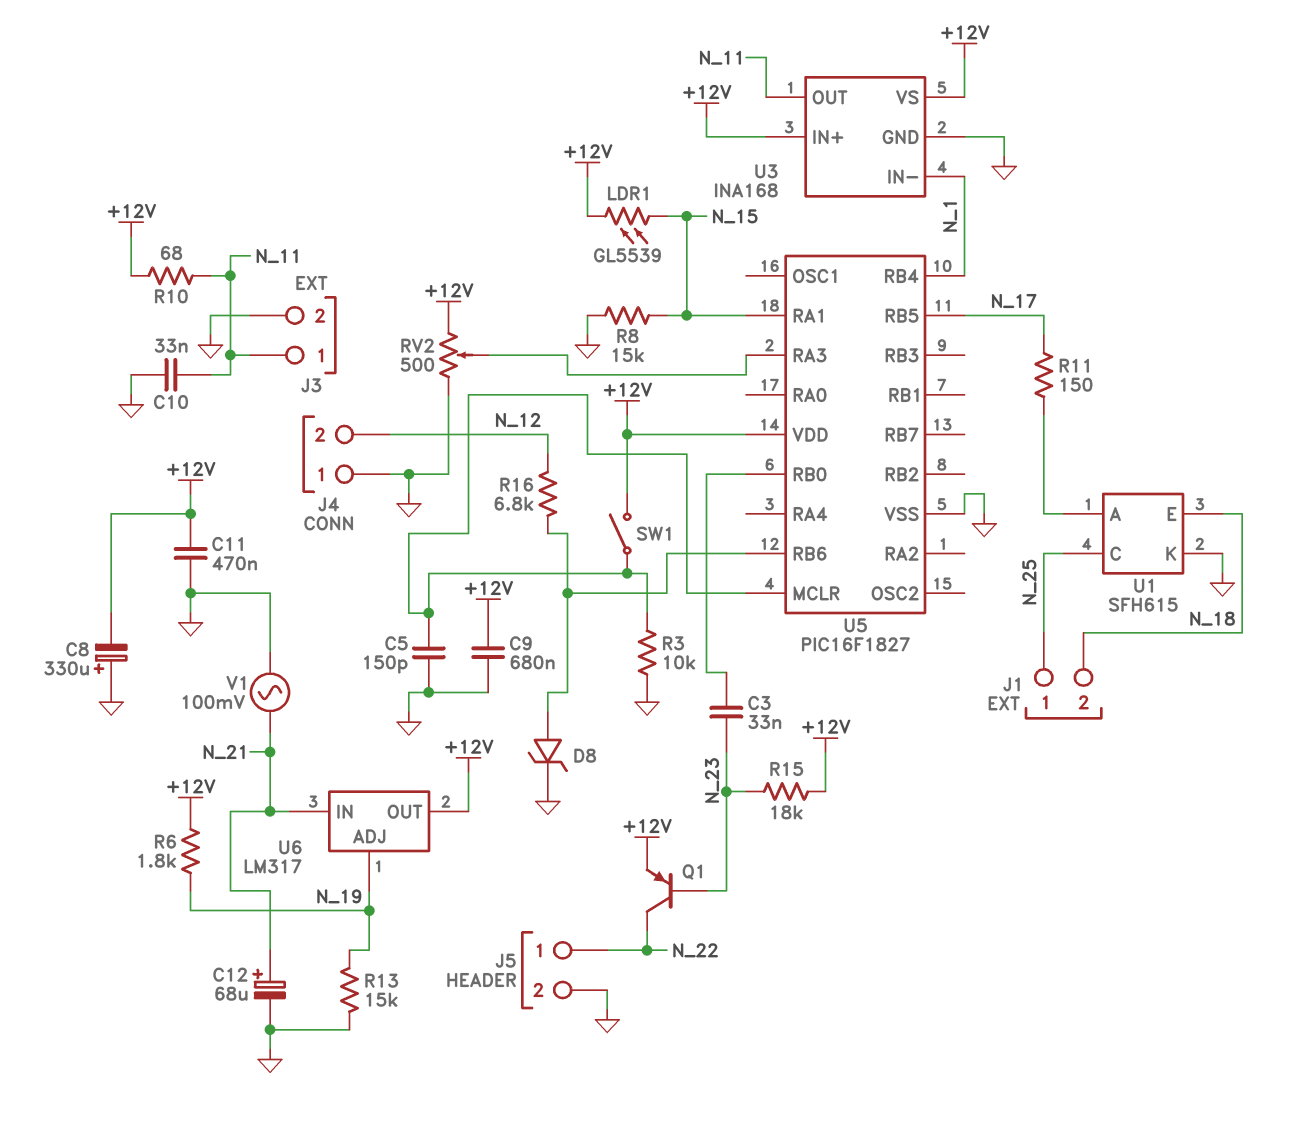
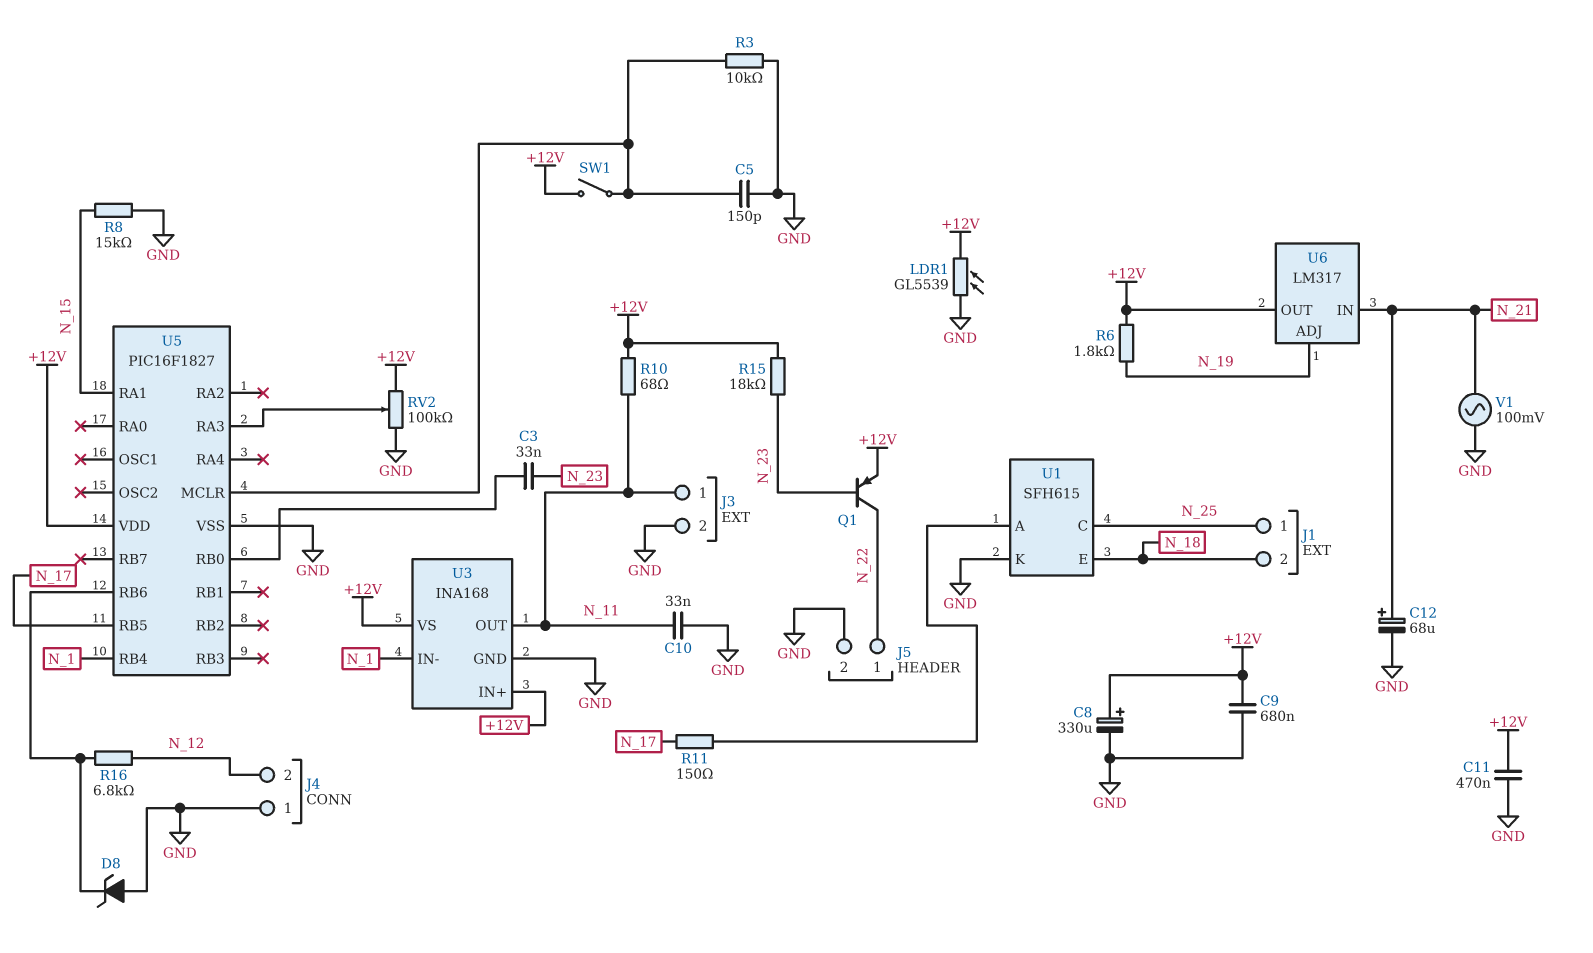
C8: 330uF (plus GND, minus +12V) -> 330uF (plus +12V, minus GND)
D8: zener (A U5/RB6, K GND) -> zener (A GND, K U5/RB6)
LDR1: GL5539 (+12V, N_15) -> GL5539 (+12V, GND)
R13: 15k (GND, N_19) -> none
RV2: 500 (+12V, GND, wiper U5/RA3) -> 100k (+12V, GND, wiper U5/RA3)

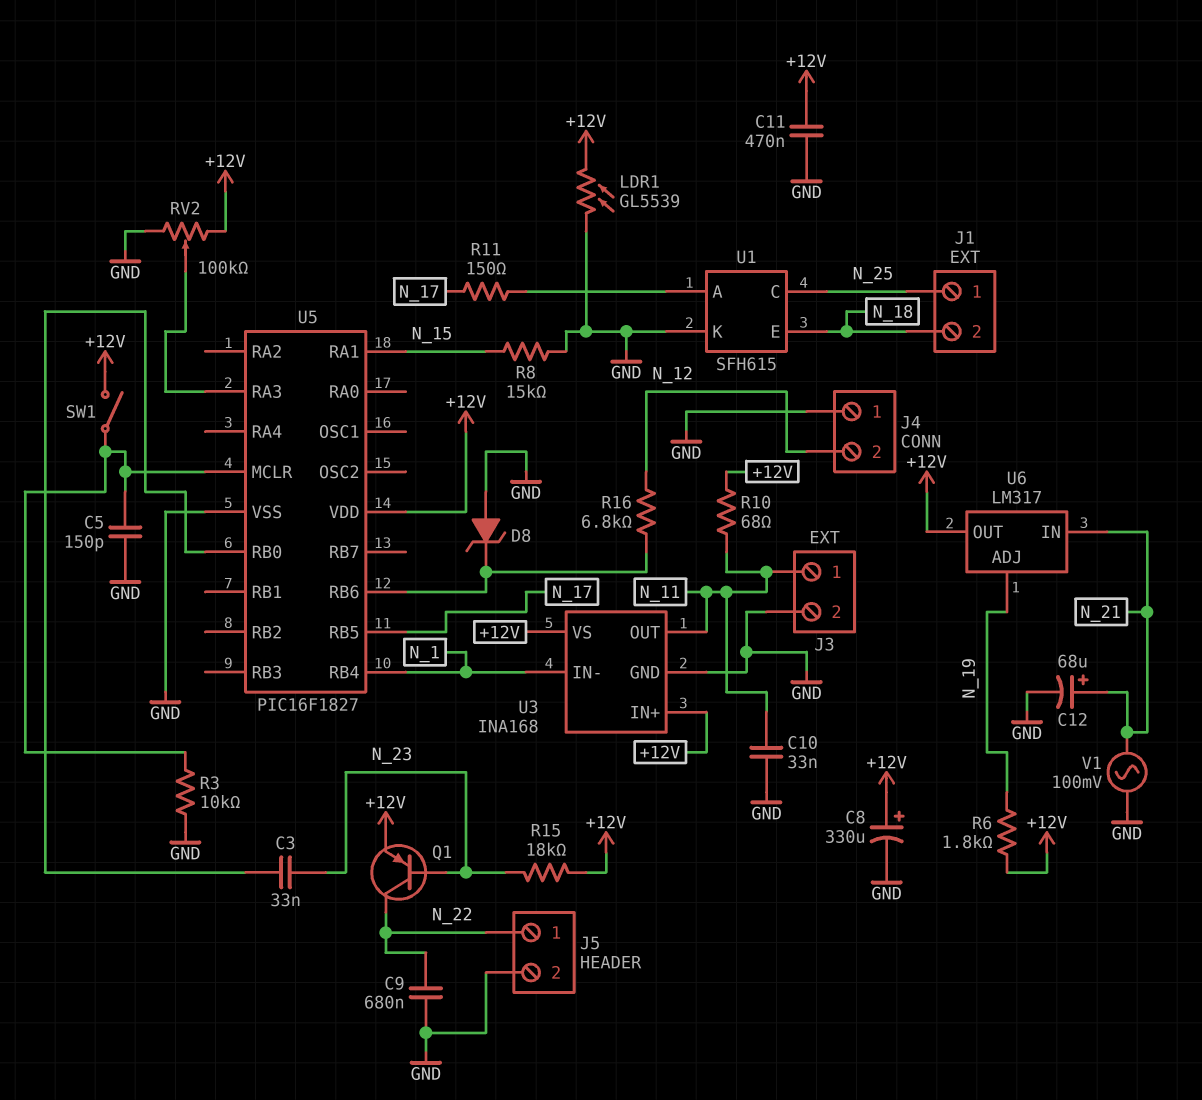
C9: 680nF (+12V, GND) -> 680nF (GND, N_22)

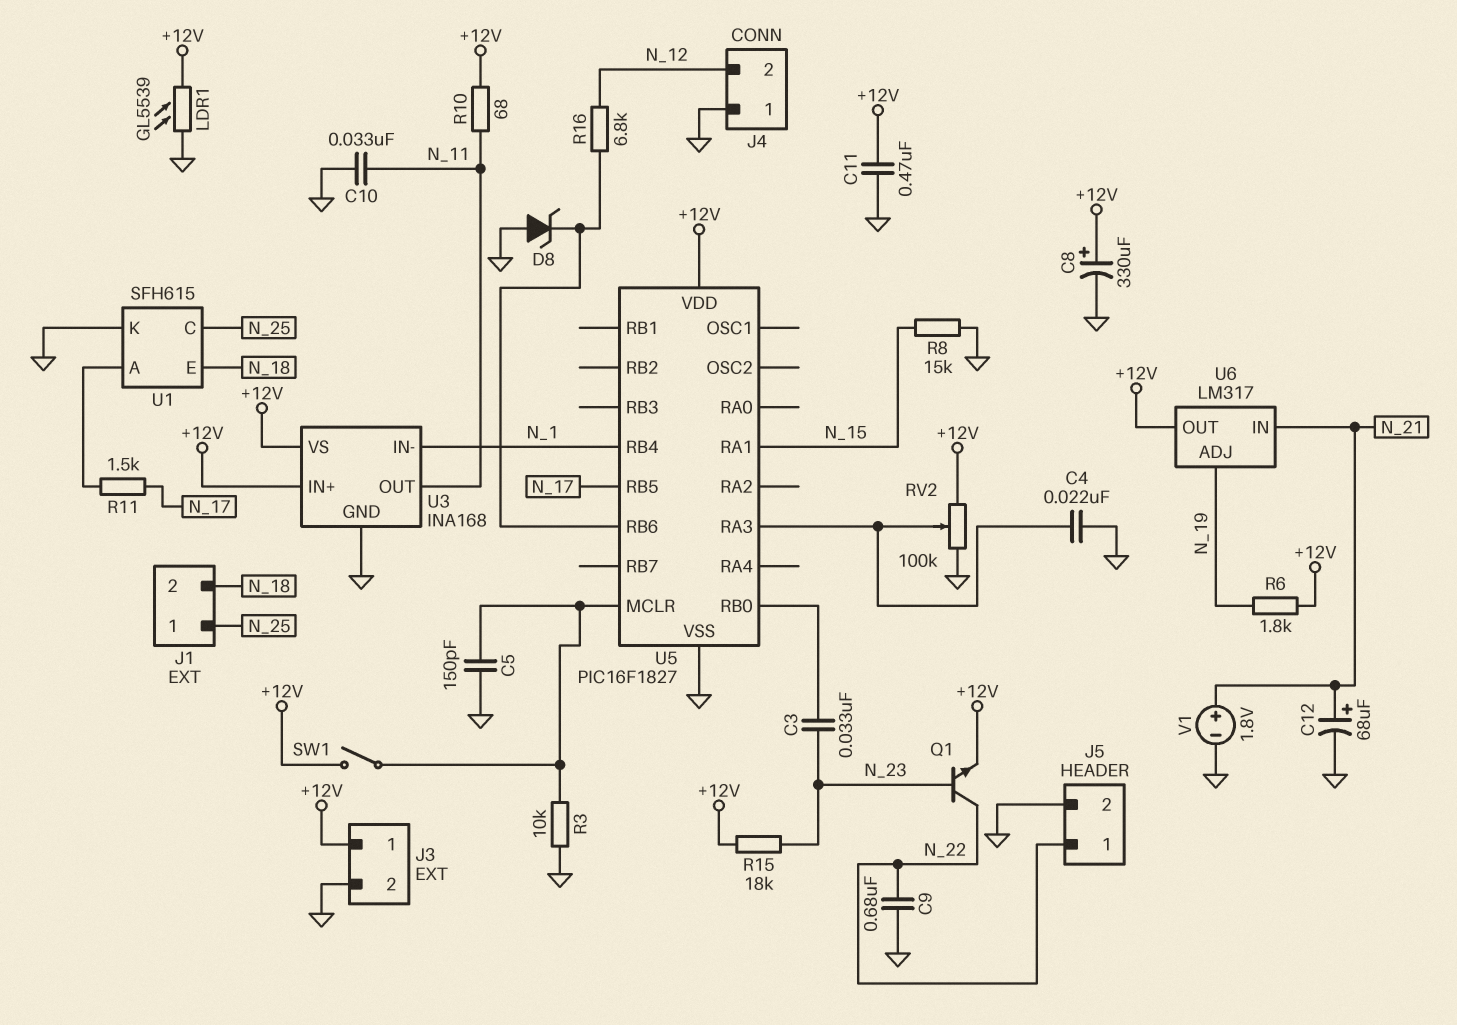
C4: none -> 22nF (GND, U5/RA3)
J3 pin 1: N_11 -> +12V
Q1: PNP (B N_23, C N_22, E +12V) -> NPN (B N_23, C N_22, E +12V)
R11: 150 (N_17, U1/A) -> 1.5k (N_17, U1/A)
V1: AC 100mV (GND, N_21) -> 1.8V (plus N_21, minus GND)

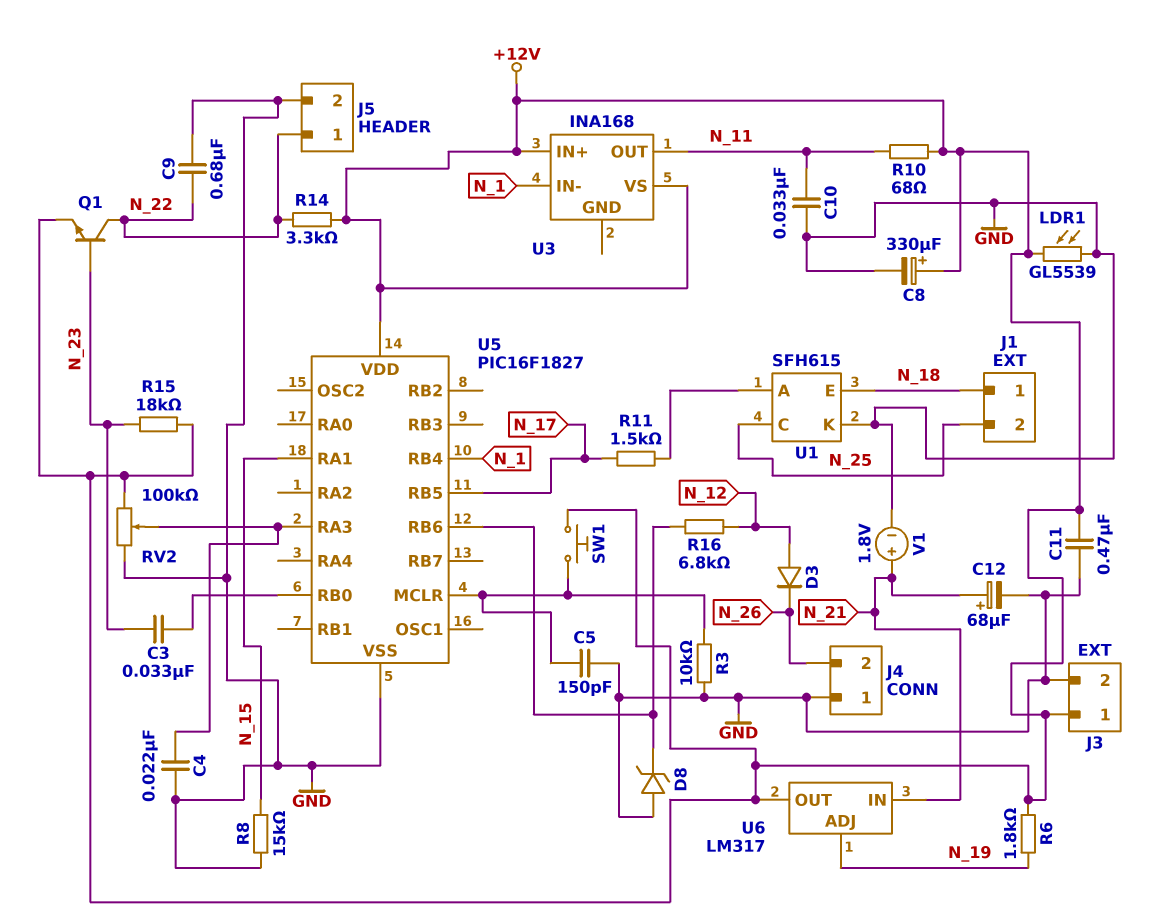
D3: none -> diode (A N_12, K N_26)
J1 pin 1: N_25 -> N_18
J1 pin 2: N_18 -> N_25
J4 pin 2: N_12 -> N_26
R14: none -> 3.3k (+12V, N_22)
SW1: switch (+12V, U5/MCLR) -> button (+12V, U5/MCLR)
U3 pin GND: GND -> none

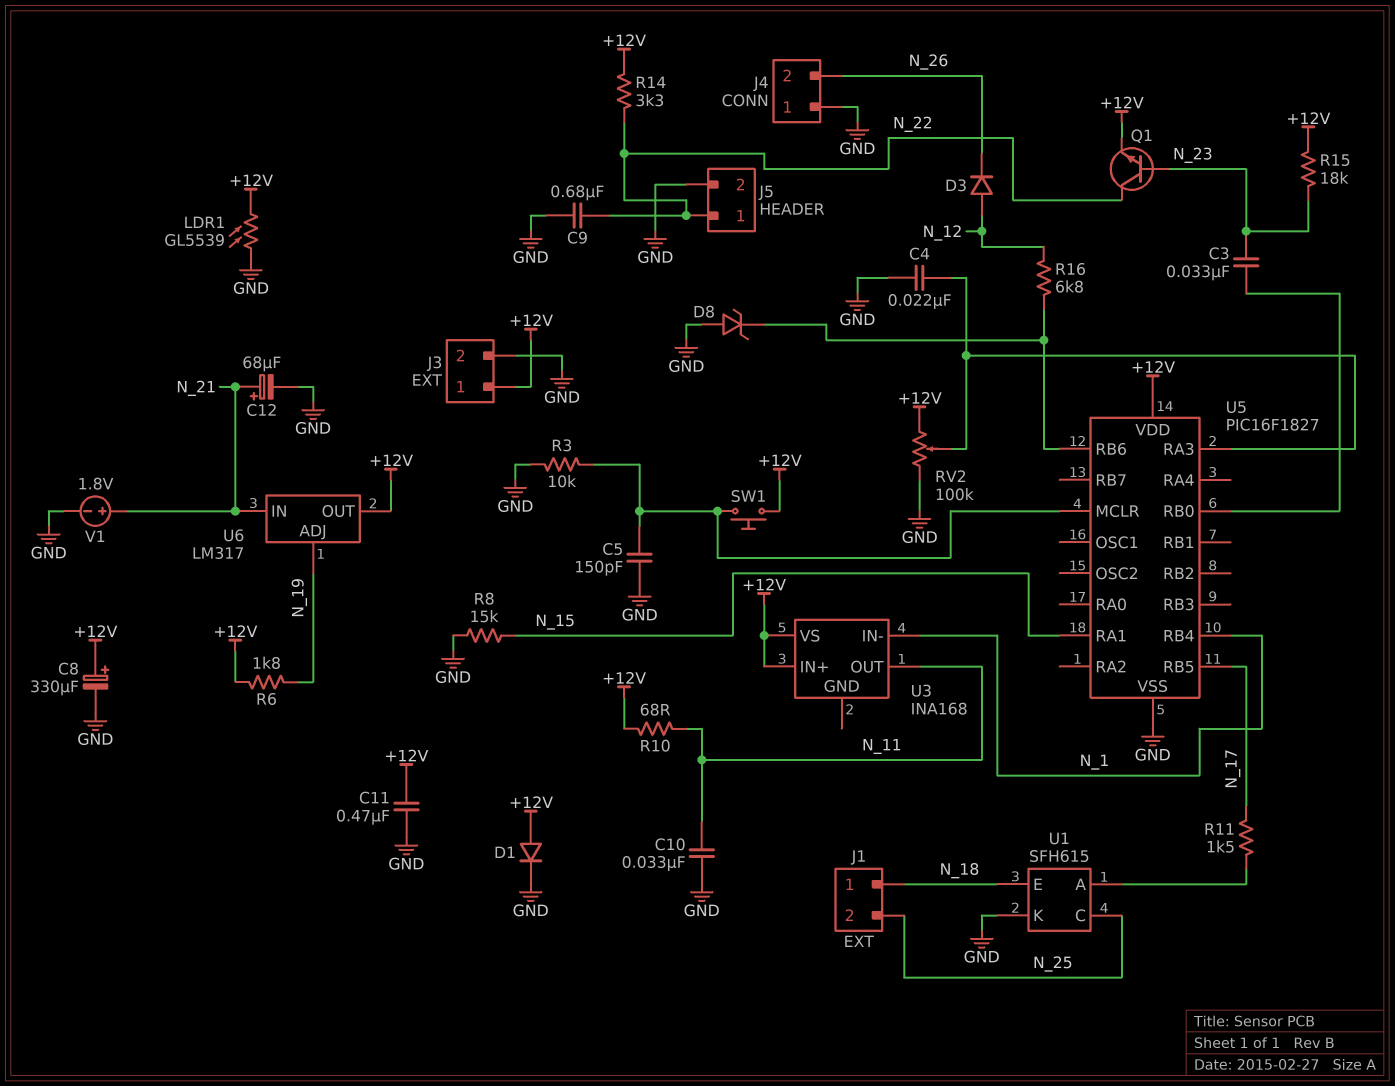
D1: none -> diode (A +12V, K GND)

